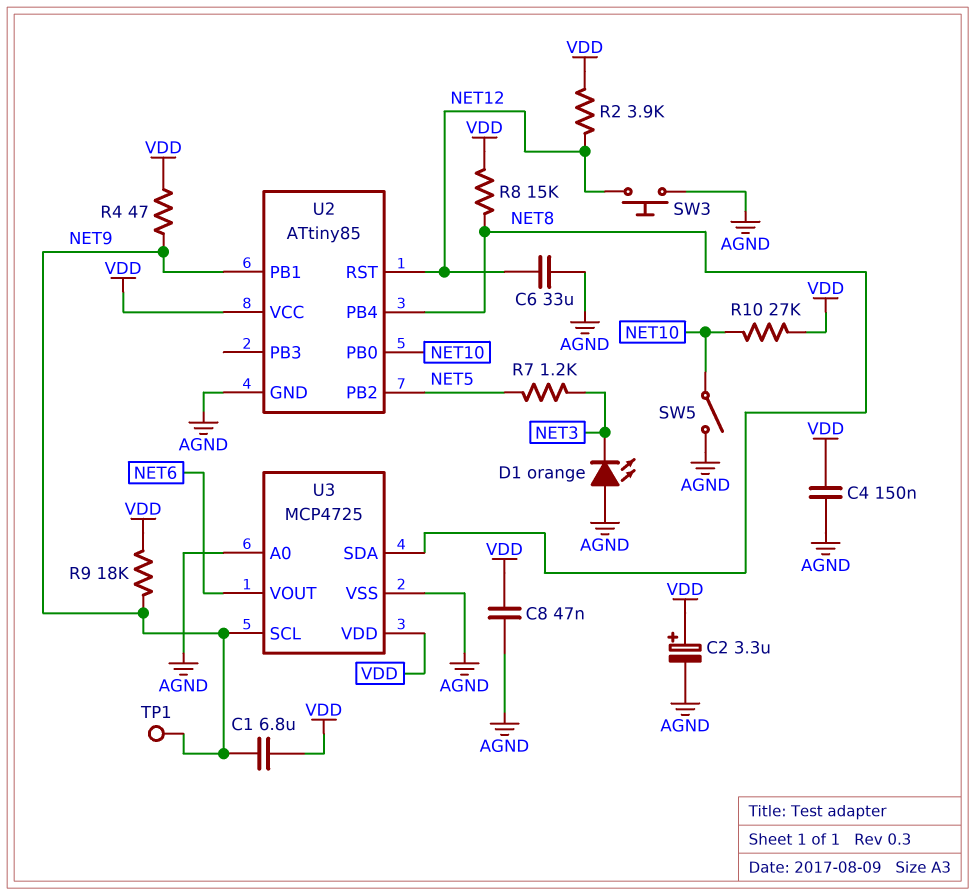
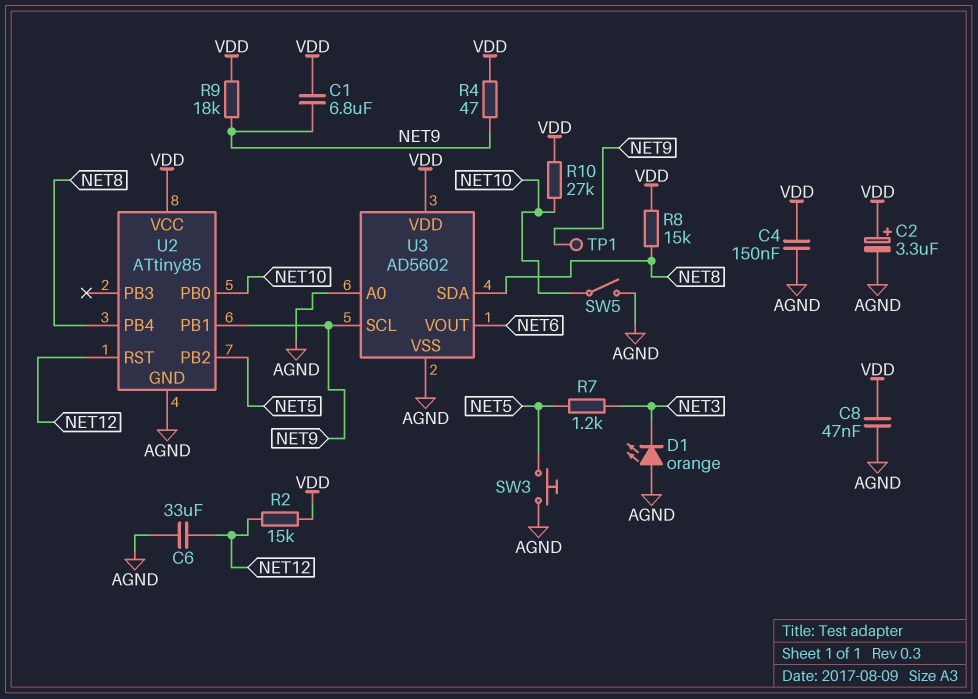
R2: 3.9k (NET12, VDD) -> 15k (NET12, VDD)
SW3: button (AGND, NET12) -> button (AGND, NET5)
U3: MCP4725 -> AD5602

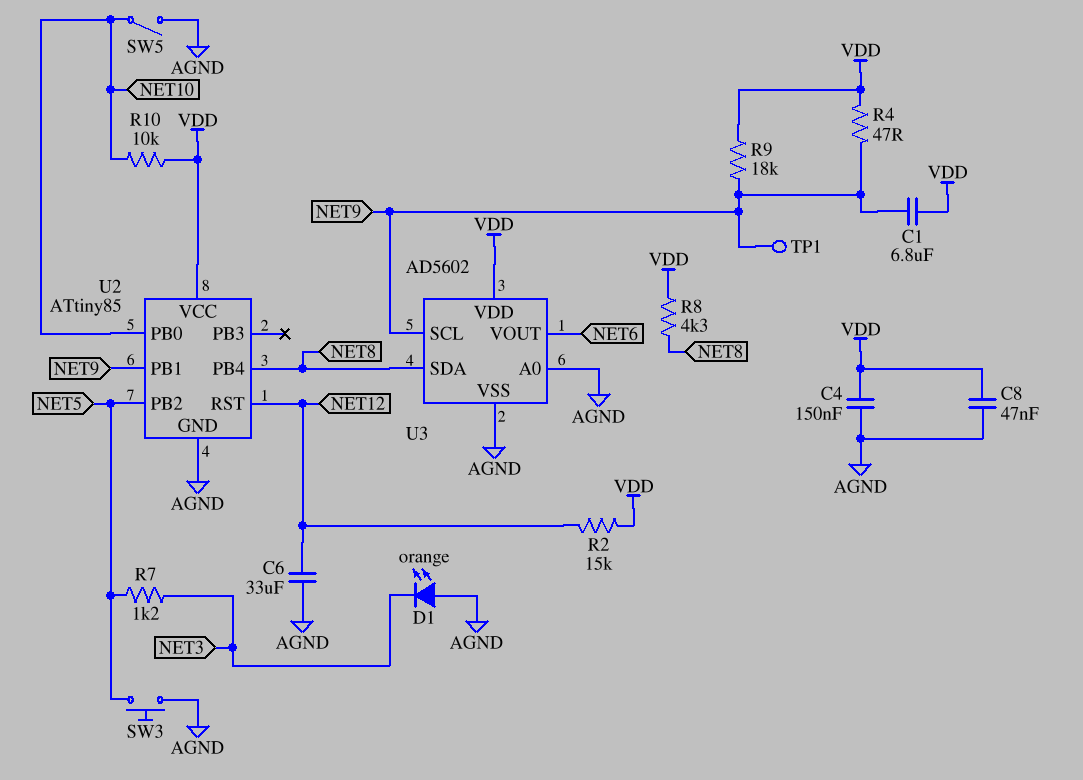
C2: 3.3uF (plus VDD, minus AGND) -> none
R8: 15k (NET8, VDD) -> 4.3k (NET8, VDD)
R10: 27k (NET10, VDD) -> 10k (NET10, VDD)

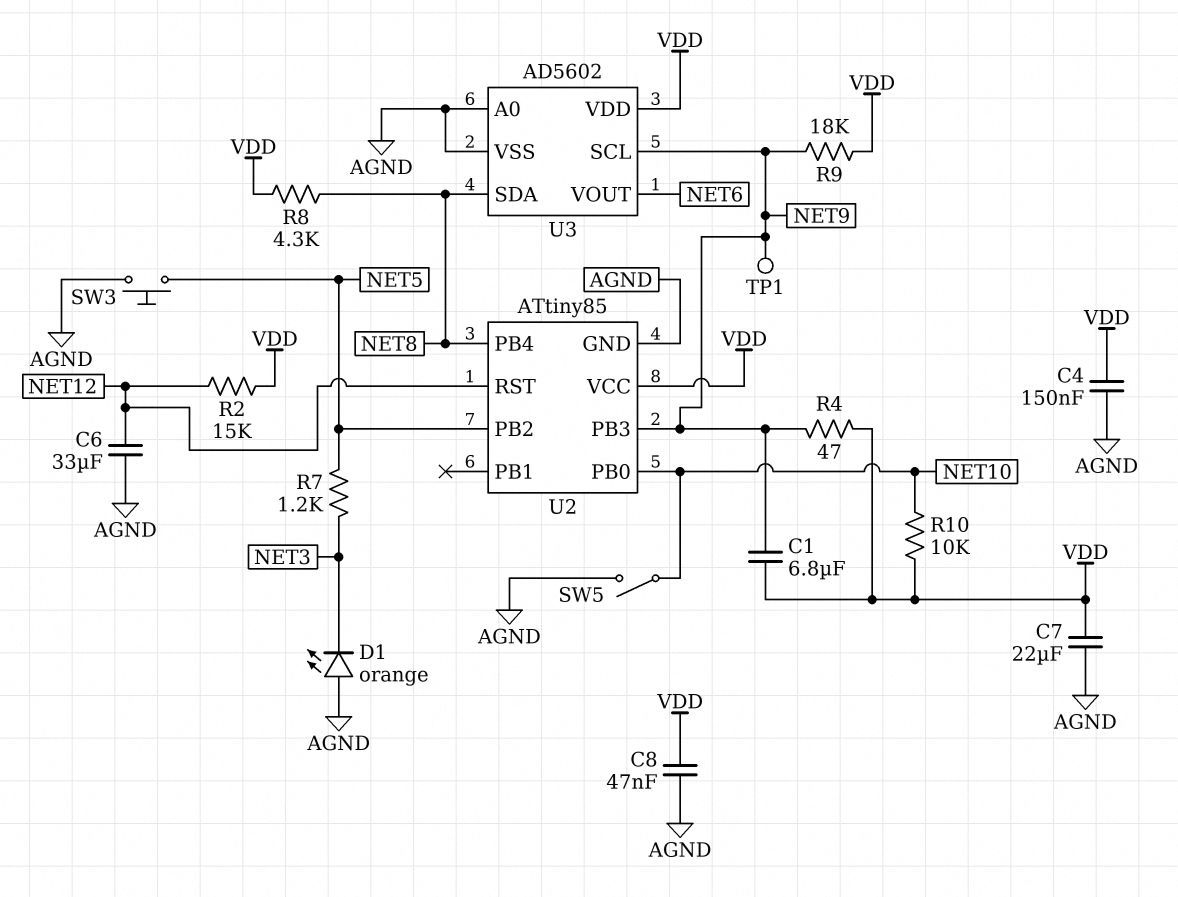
C7: none -> 22uF (AGND, VDD)
U2 pin PB1: NET9 -> none
U2 pin PB3: none -> NET9

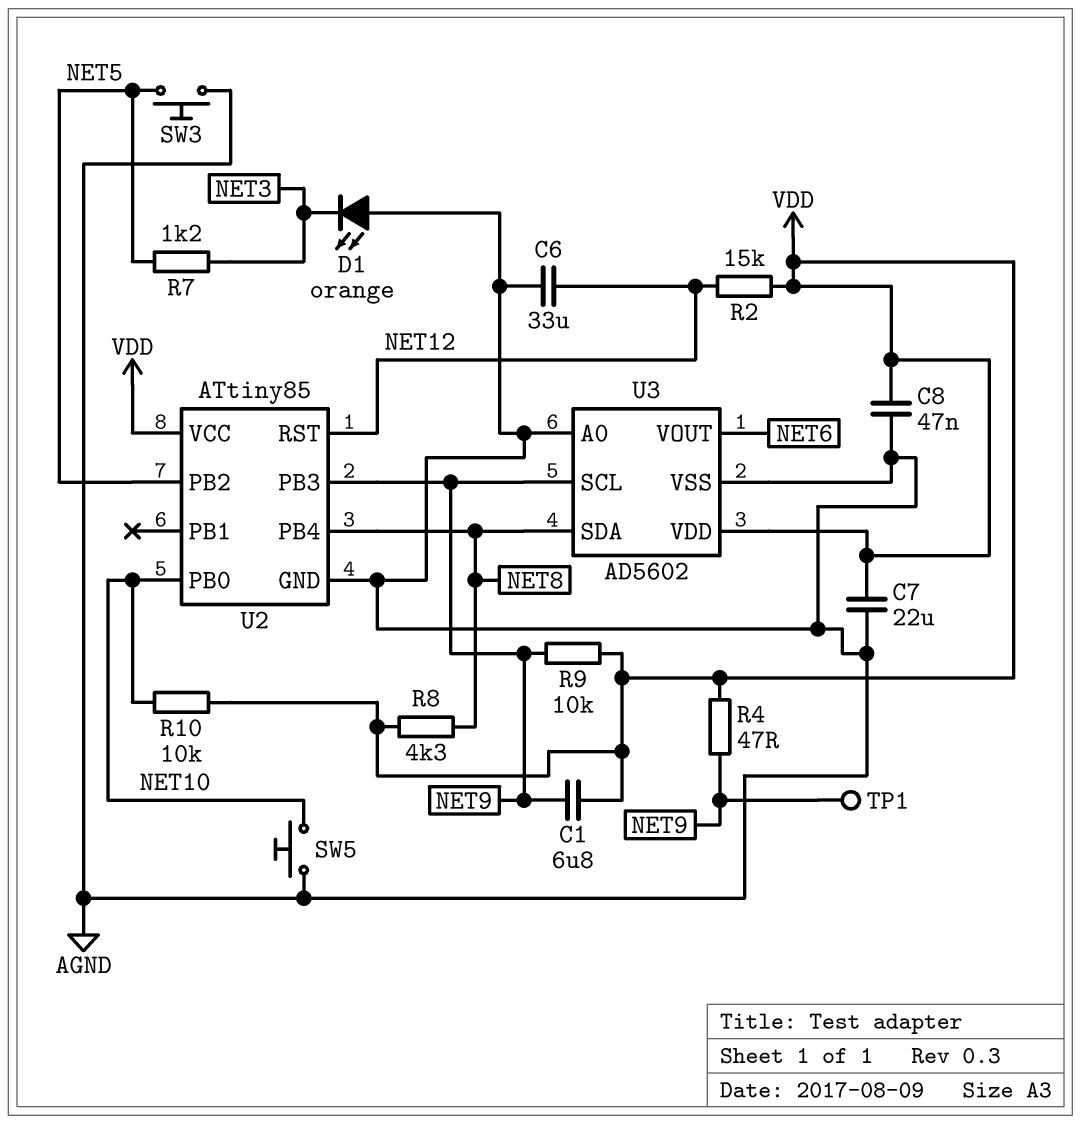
C4: 150nF (AGND, VDD) -> none
R9: 18k (NET9, VDD) -> 10k (NET9, VDD)
SW5: switch (AGND, NET10) -> button (AGND, NET10)

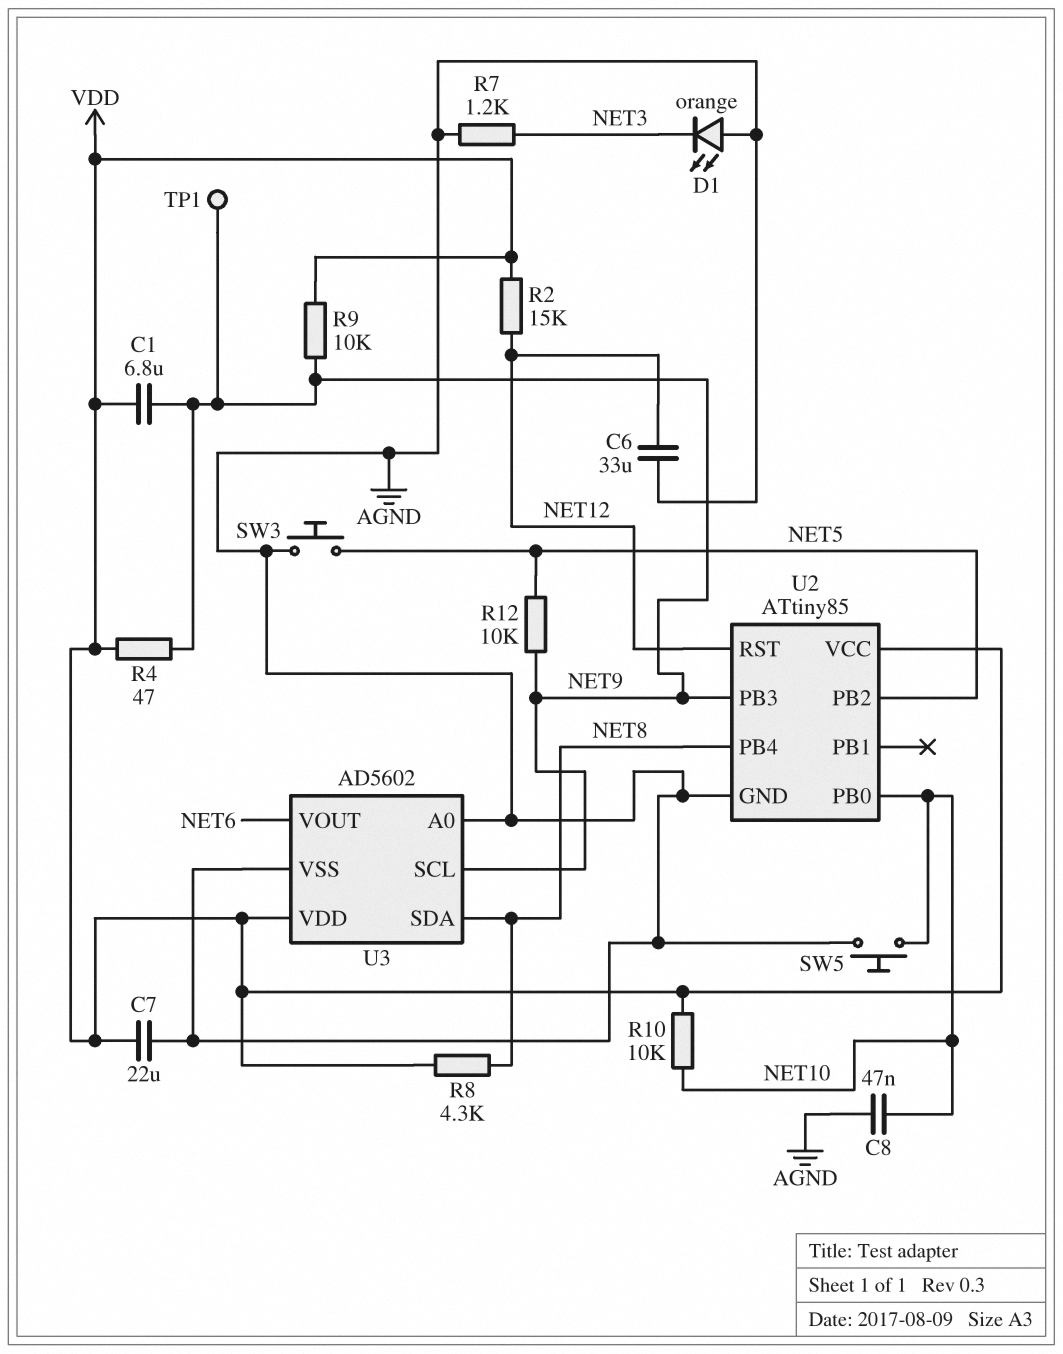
C8: 47nF (AGND, VDD) -> 47nF (AGND, NET10)
R7: 1.2k (NET3, NET5) -> 1.2k (AGND, NET3)
R12: none -> 10k (NET5, NET9)

